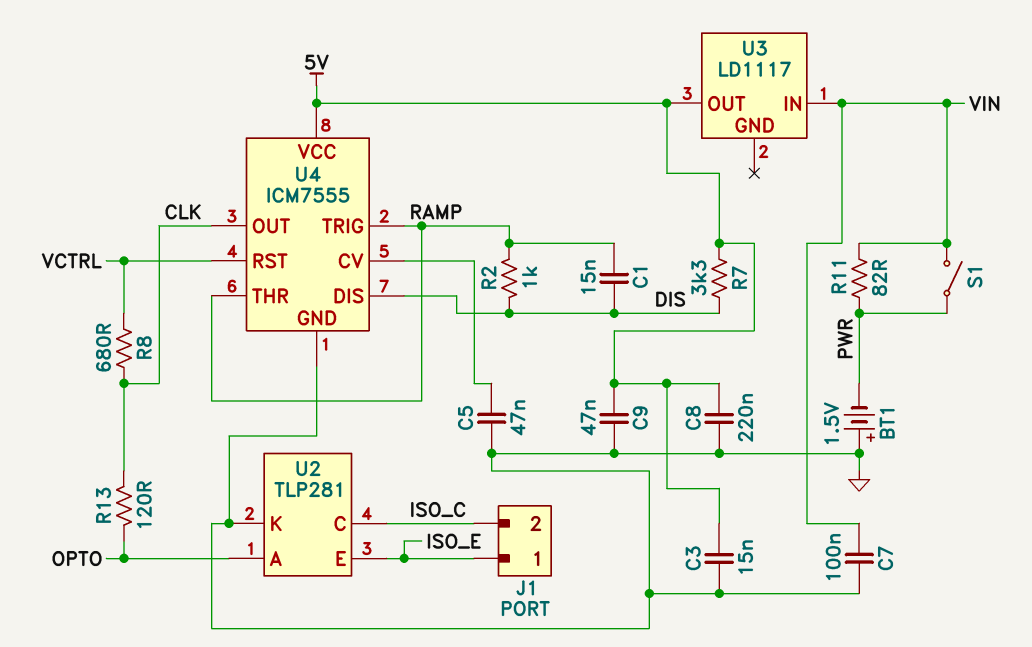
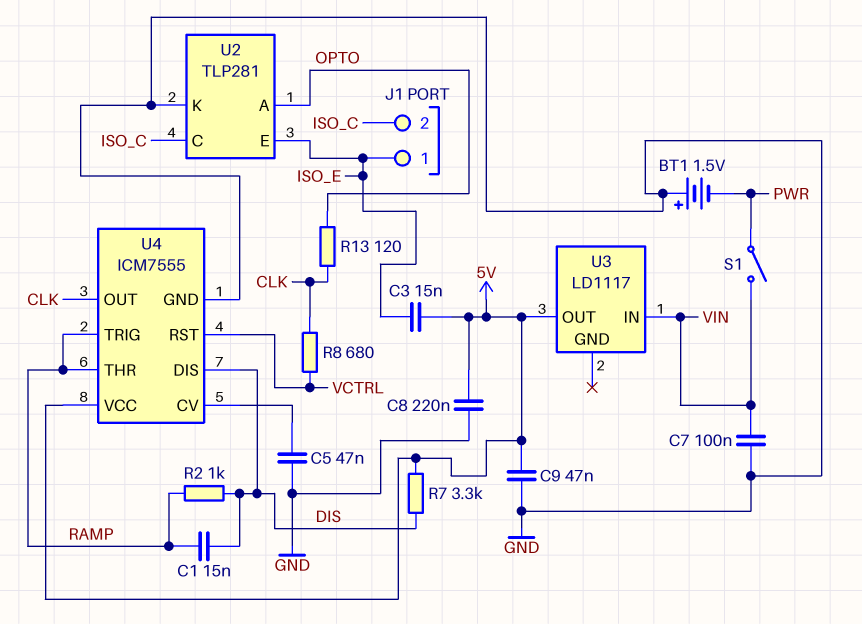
C3: 15nF (5V, GND) -> 15nF (5V, ISO_E)
R11: 82 (PWR, VIN) -> none

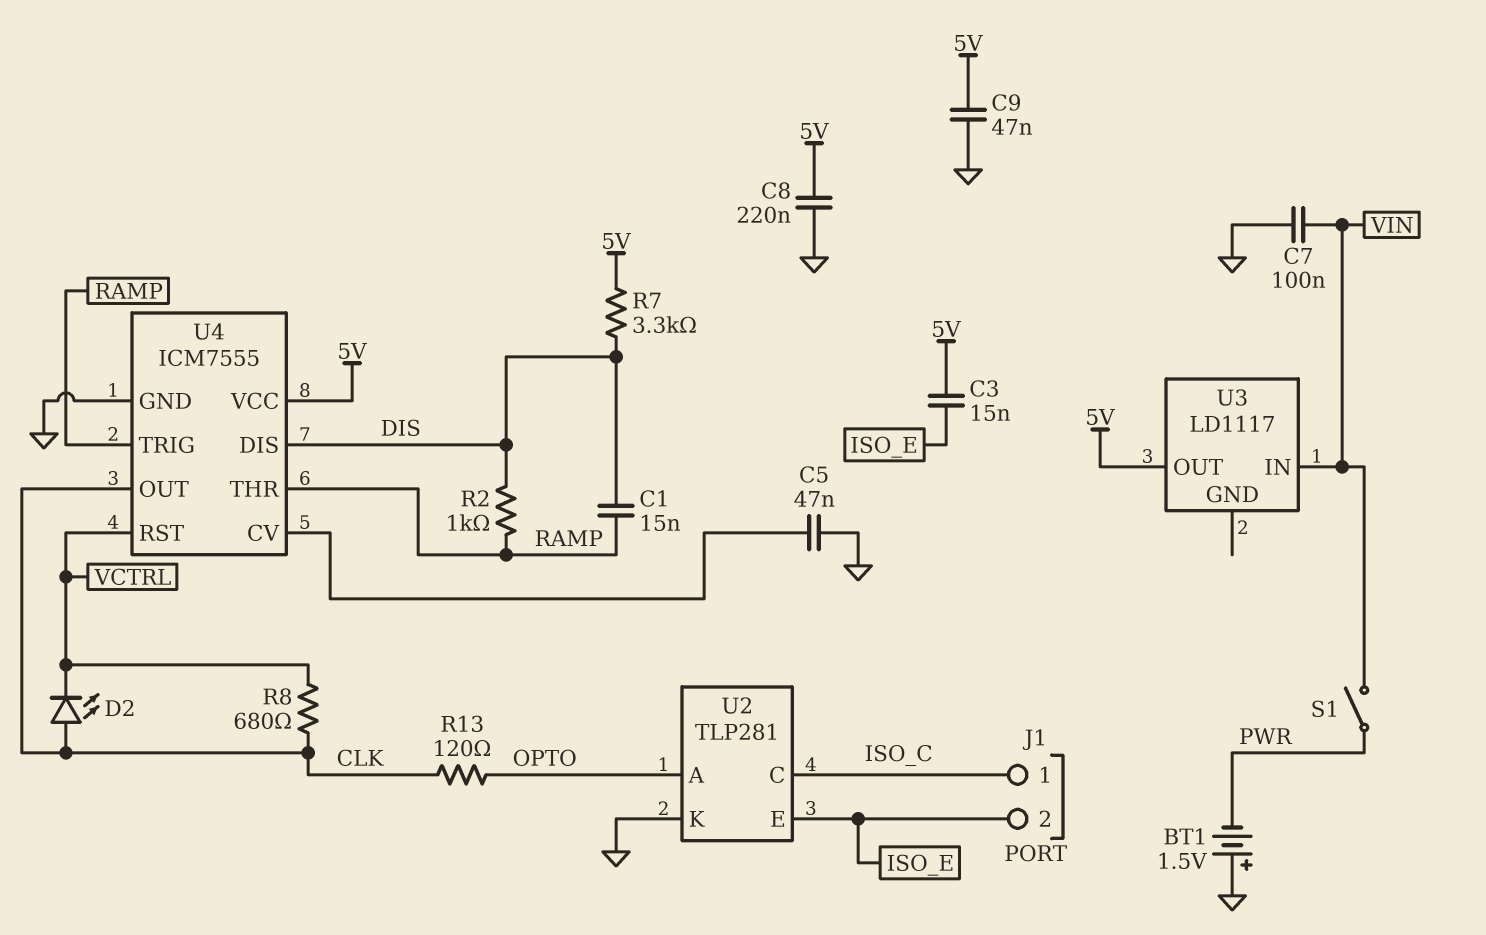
D2: none -> LED (A CLK, K VCTRL)
J1 pin 1: ISO_E -> ISO_C
J1 pin 2: ISO_C -> ISO_E

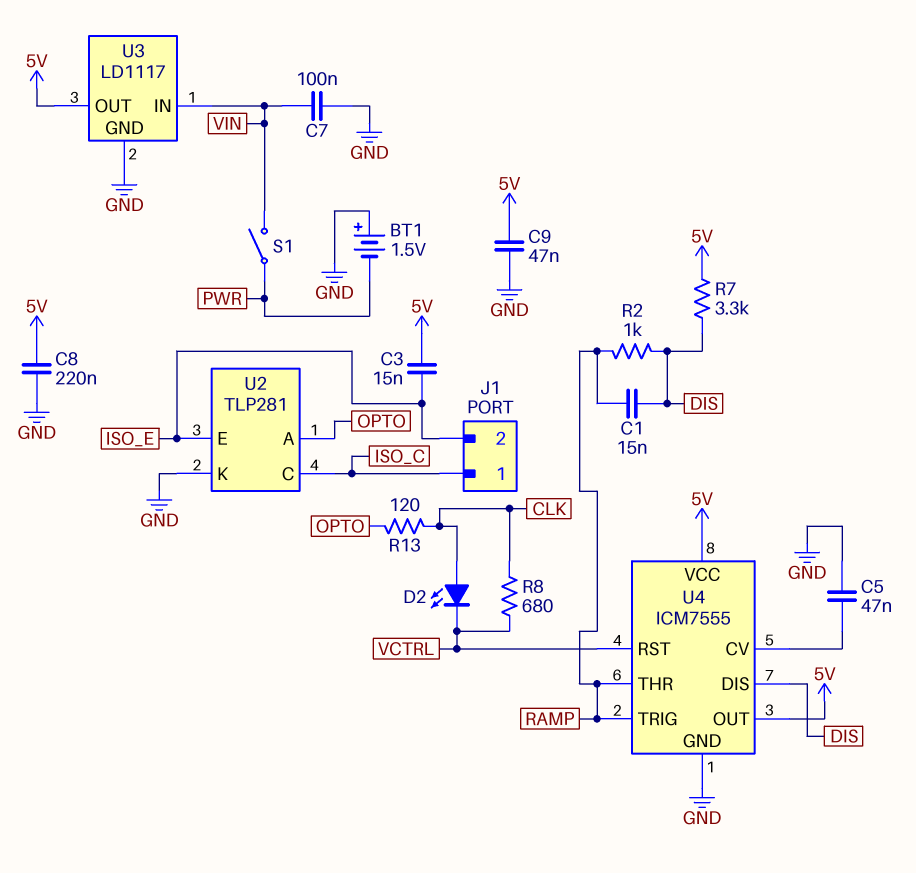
U3 pin GND: none -> GND
U4 pin OUT: CLK -> 5V

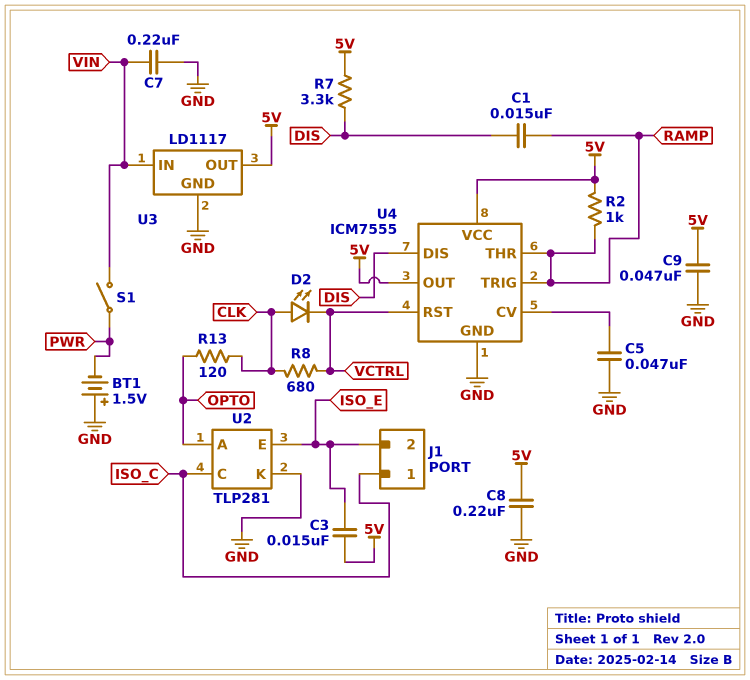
C7: 100nF (GND, VIN) -> 220nF (GND, VIN)
R2: 1k (DIS, RAMP) -> 1k (5V, RAMP)

